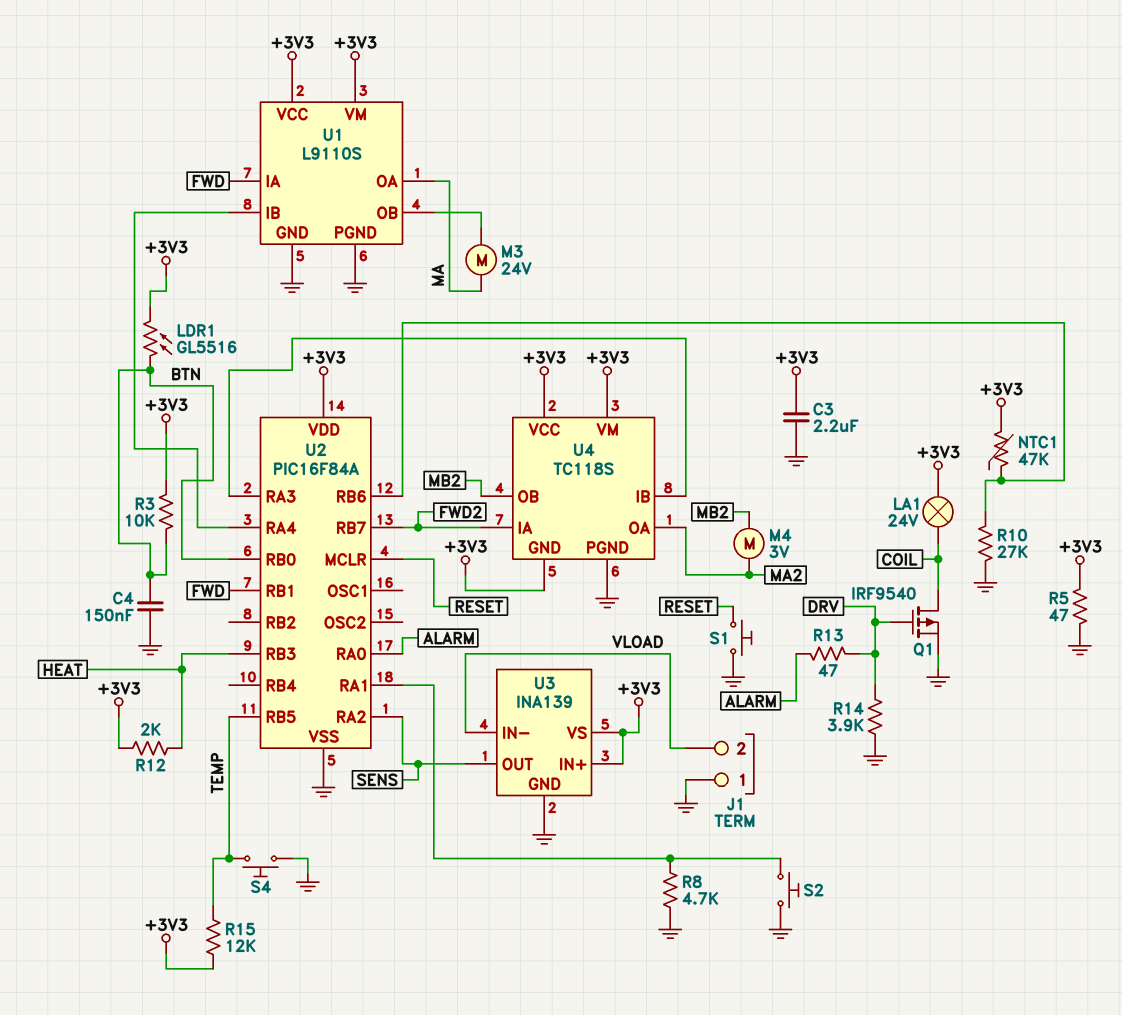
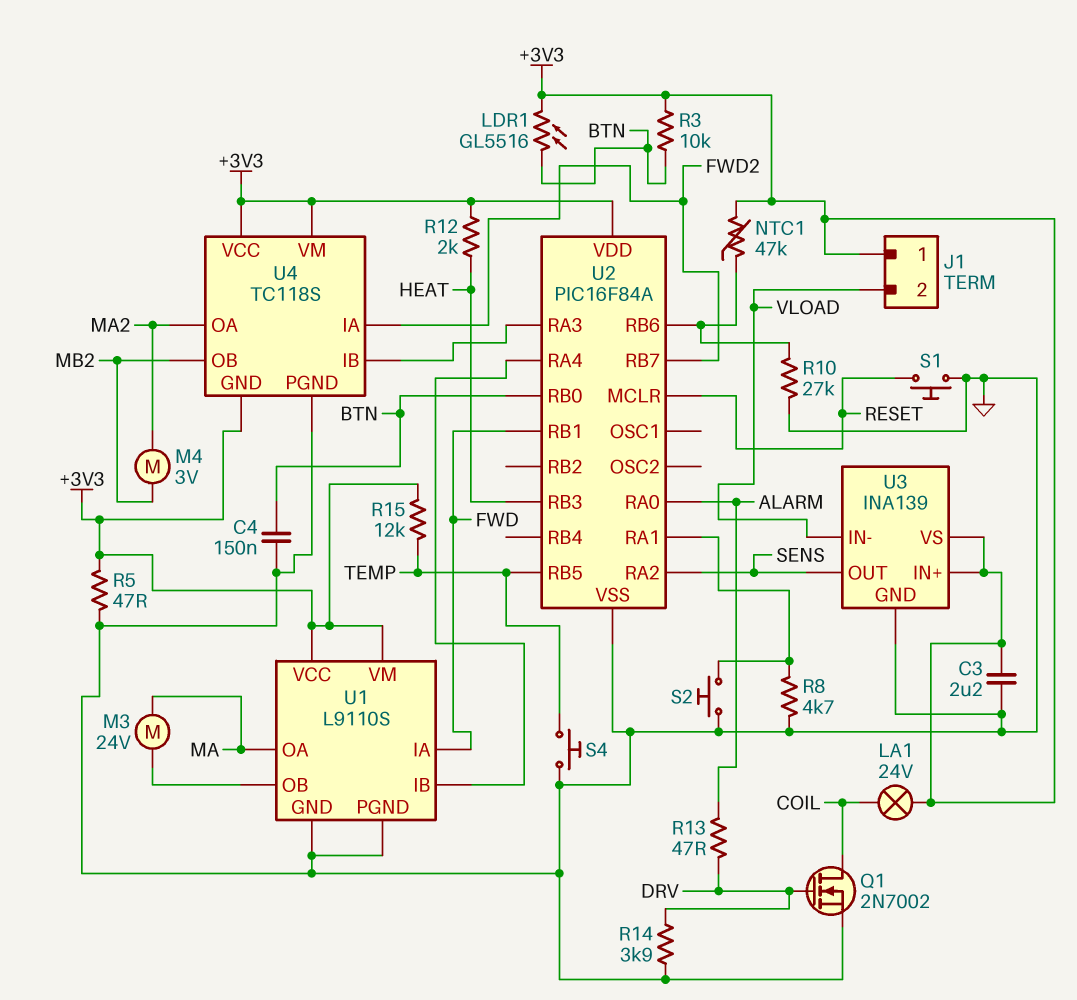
J1 pin 1: GND -> +3V3
Q1: PMOS IRF9540 (G DRV, D COIL, S GND) -> NMOS 2N7002 (G DRV, D COIL, S GND)

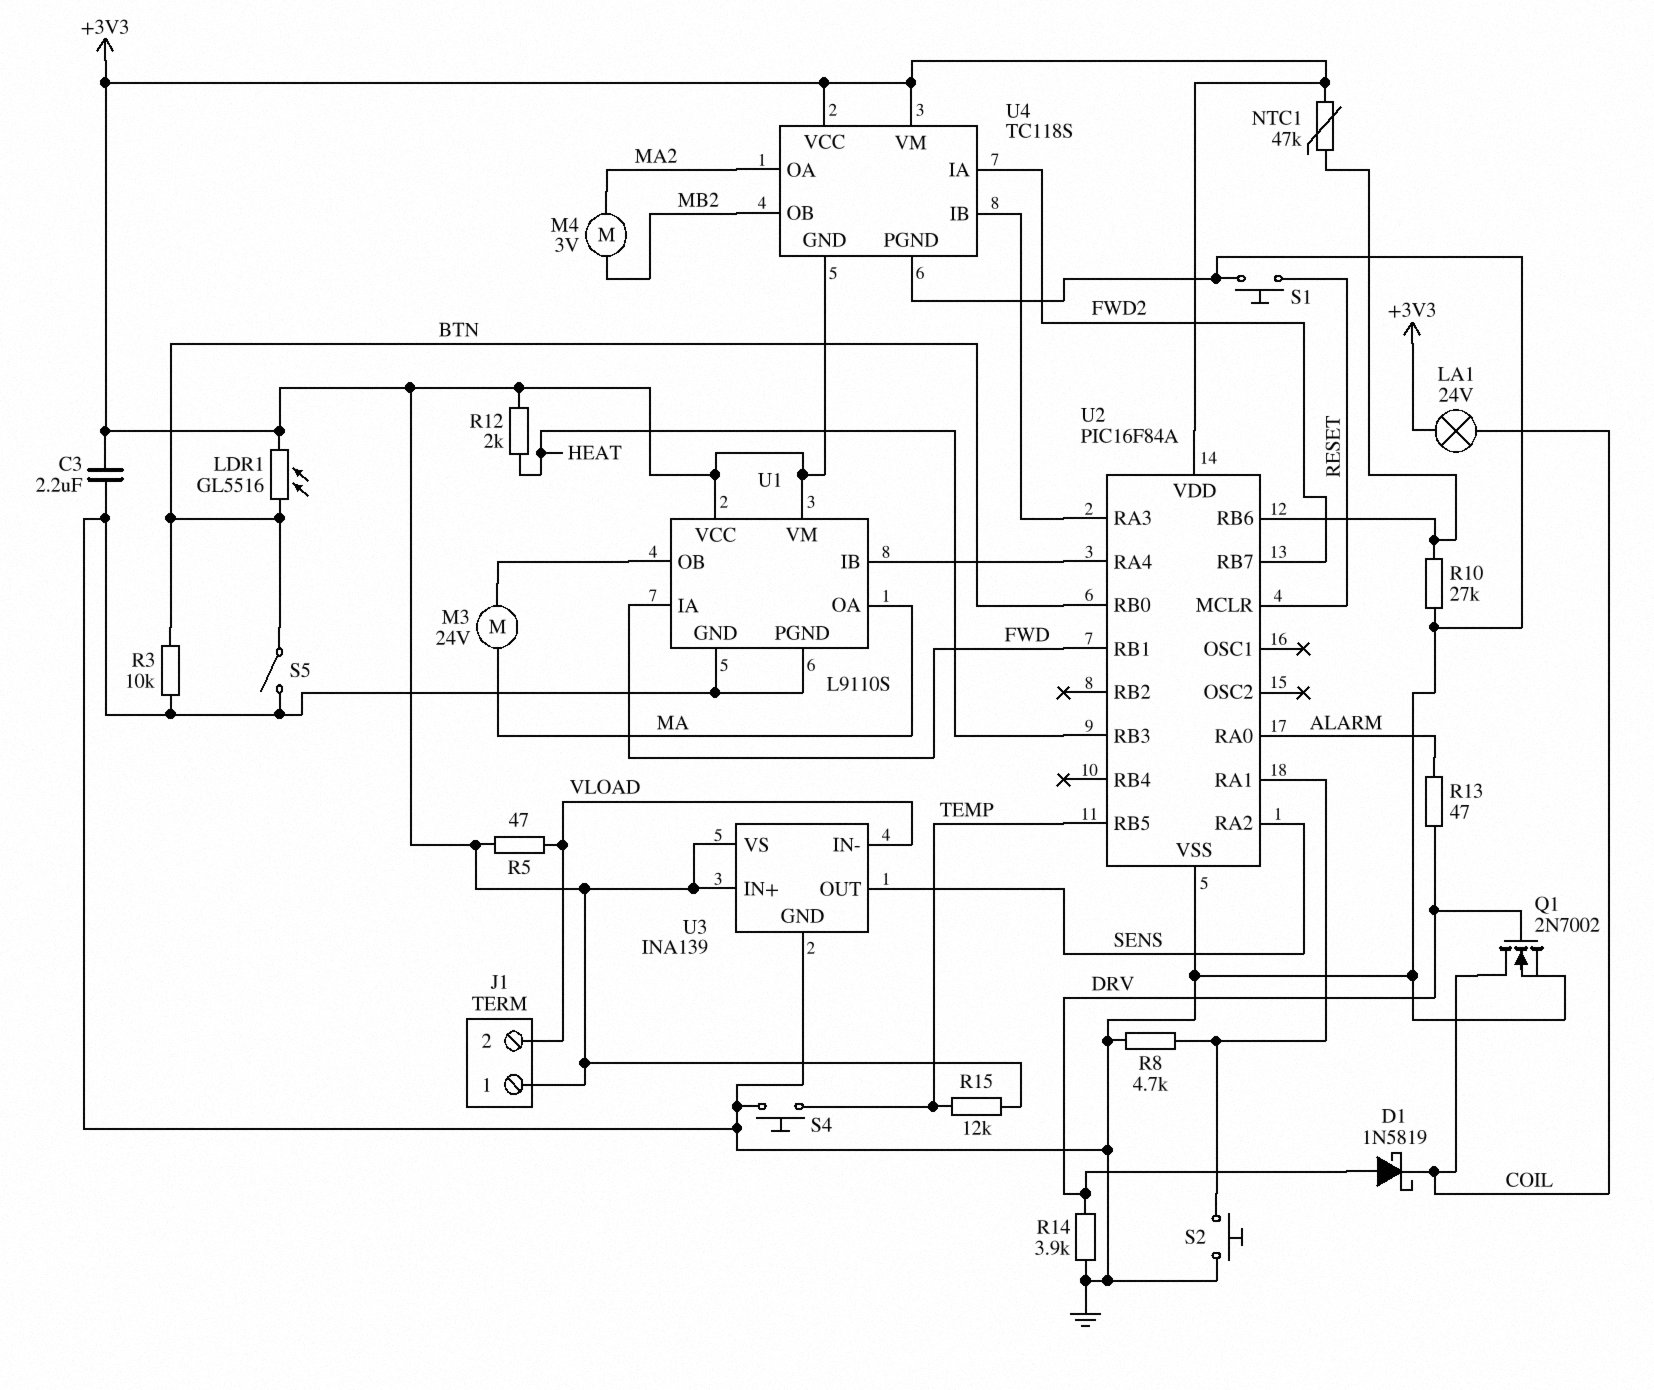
C4: 150nF (BTN, GND) -> none
D1: none -> schottky 1N5819 (A DRV, K COIL)
R3: 10k (+3V3, BTN) -> 10k (BTN, GND)
R5: 47 (+3V3, GND) -> 47 (+3V3, VLOAD)
S5: none -> switch (BTN, GND)

